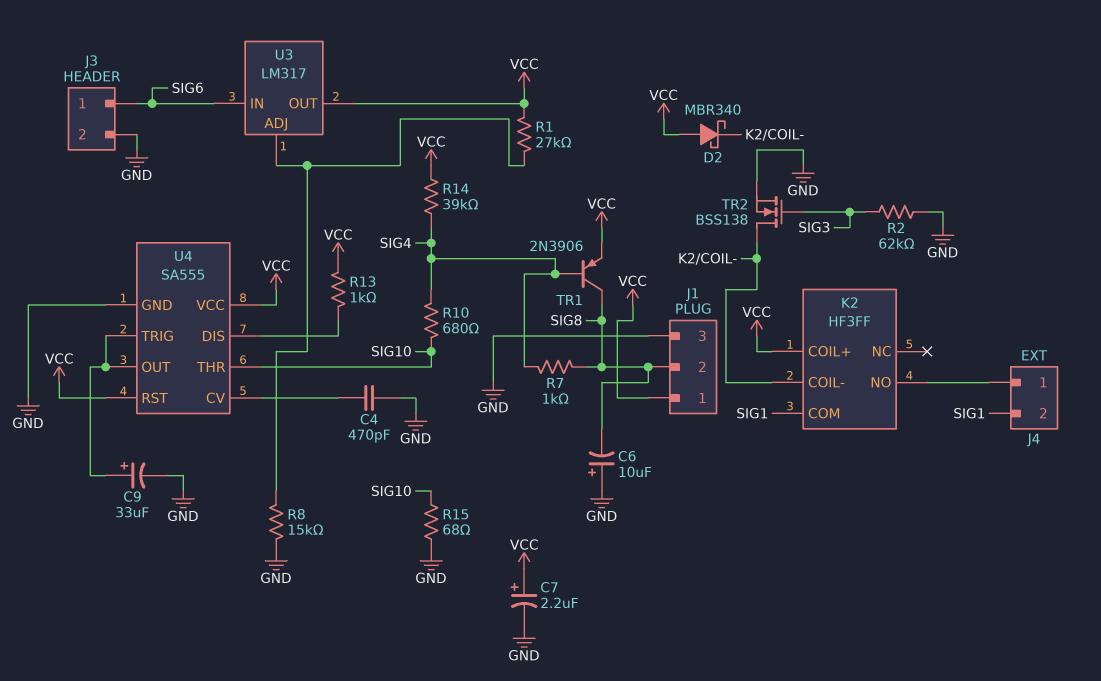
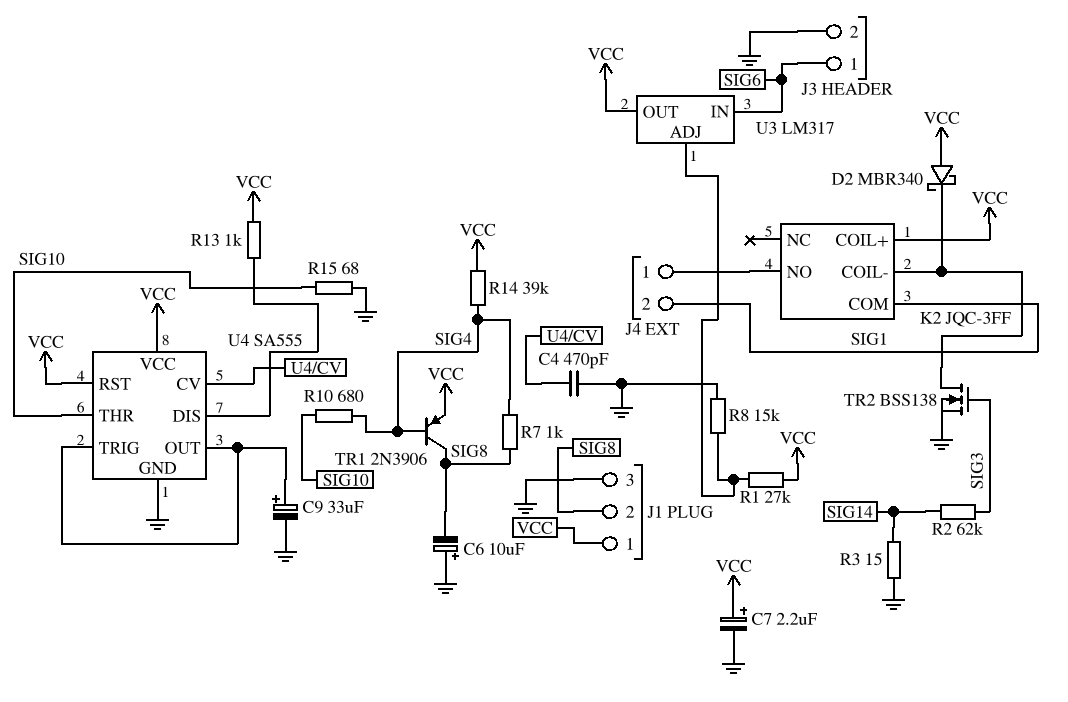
K2: HF3FF -> JQC-3FF
R2: 62k (GND, SIG3) -> 62k (SIG3, SIG14)
R3: none -> 15 (GND, SIG14)

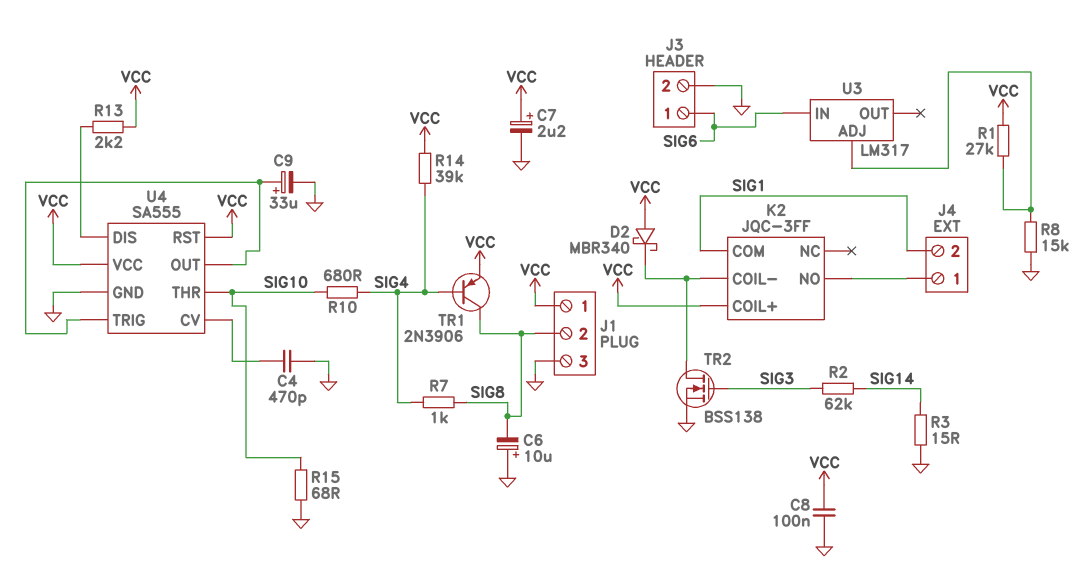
C8: none -> 100nF (GND, VCC)
R13: 1k (U4/DIS, VCC) -> 2.2k (U4/DIS, VCC)
U3 pin OUT: VCC -> none

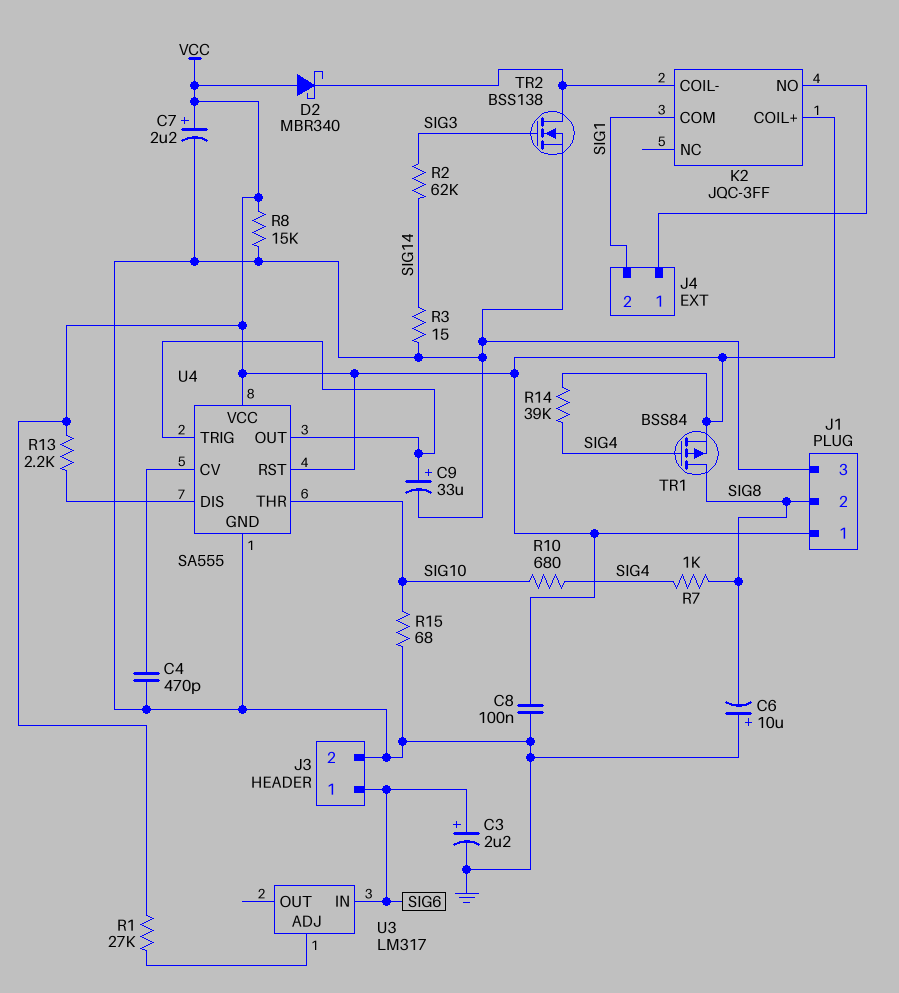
C3: none -> 2.2uF (plus SIG6, minus GND)
R8: 15k (GND, U3/ADJ) -> 15k (GND, VCC)
TR1: PNP 2N3906 (B SIG4, C SIG8, E VCC) -> PMOS BSS84 (G SIG4, D SIG8, S VCC)

